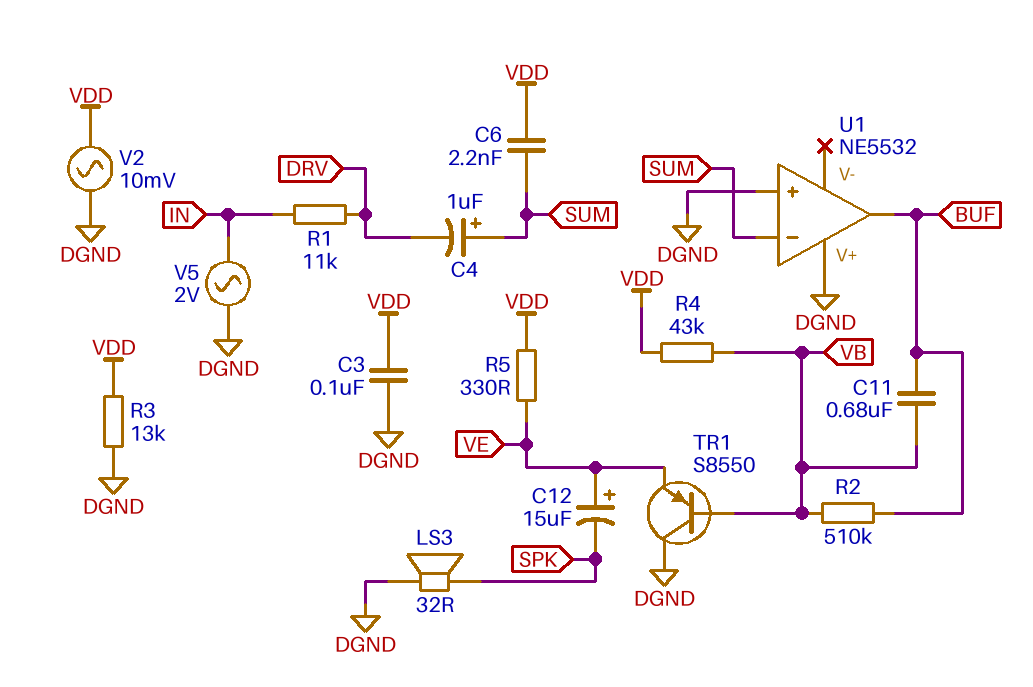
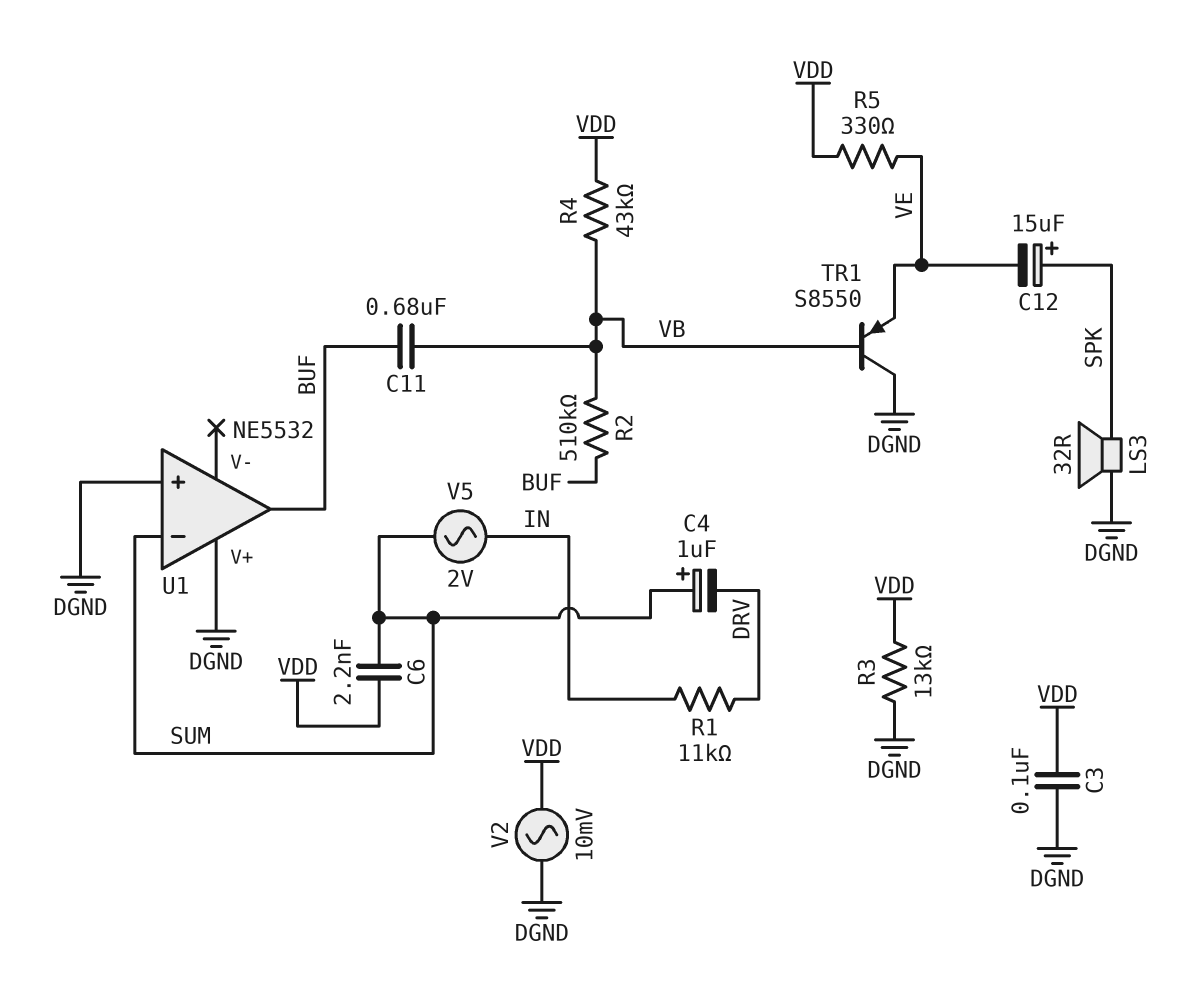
C12: 15uF (plus VE, minus SPK) -> 15uF (plus SPK, minus VE)
V5: AC 2V (DGND, IN) -> AC 2V (IN, SUM)

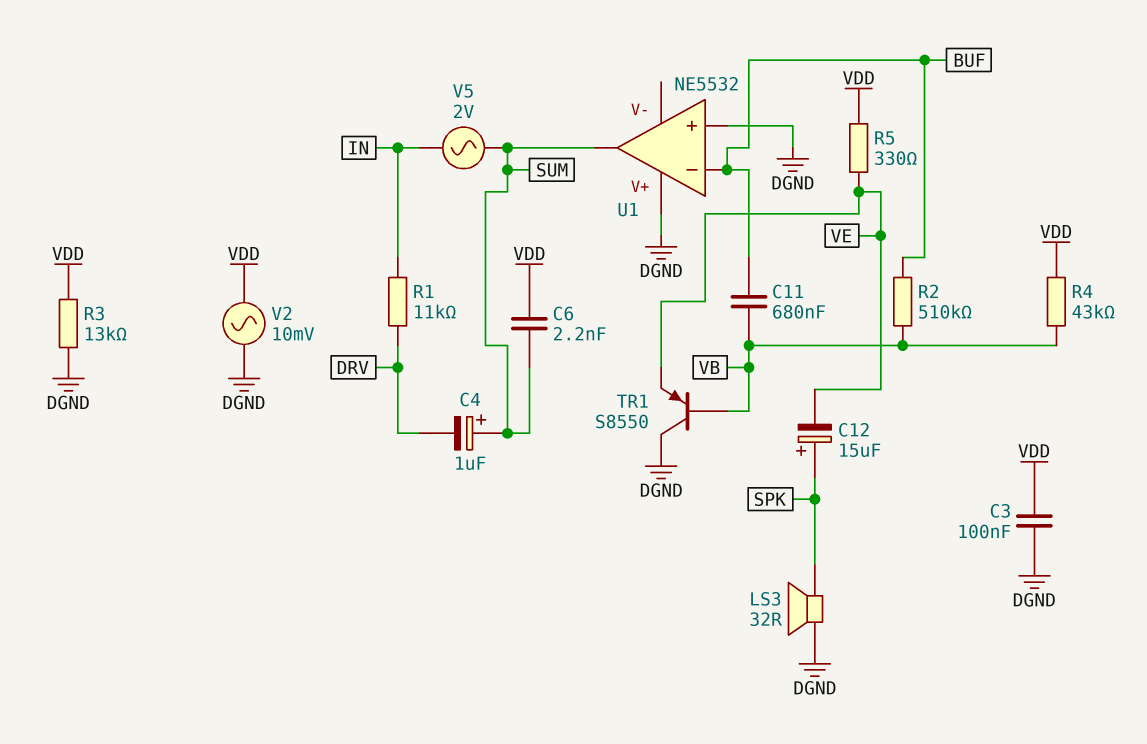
U1 pin in-: SUM -> BUF
U1 pin out: BUF -> SUM

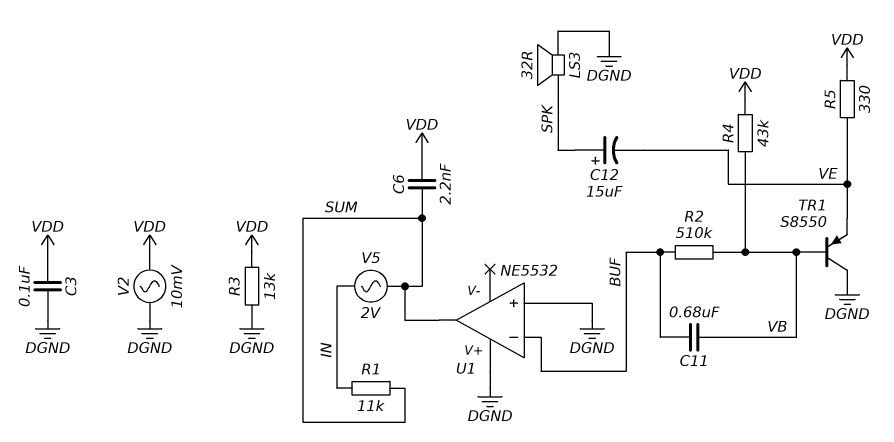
C4: 1uF (plus SUM, minus DRV) -> none
R1: 11k (DRV, IN) -> 11k (IN, SUM)

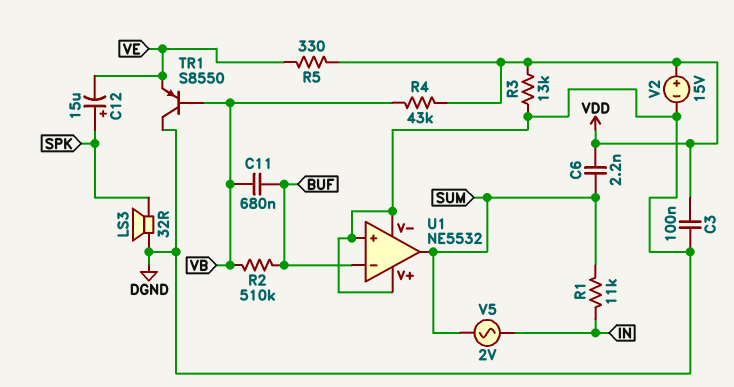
U1 pin V-: none -> DGND
V2: AC 10mV (DGND, VDD) -> 15V (plus VDD, minus DGND)

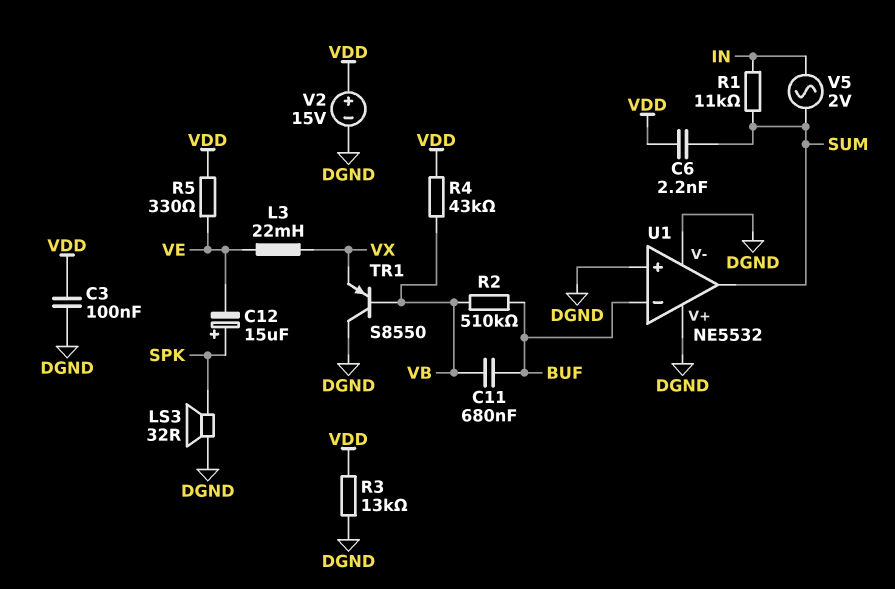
L3: none -> 22mH (VE, VX)
TR1: PNP S8550 (B VB, C DGND, E VE) -> PNP S8550 (B VB, C DGND, E VX)

